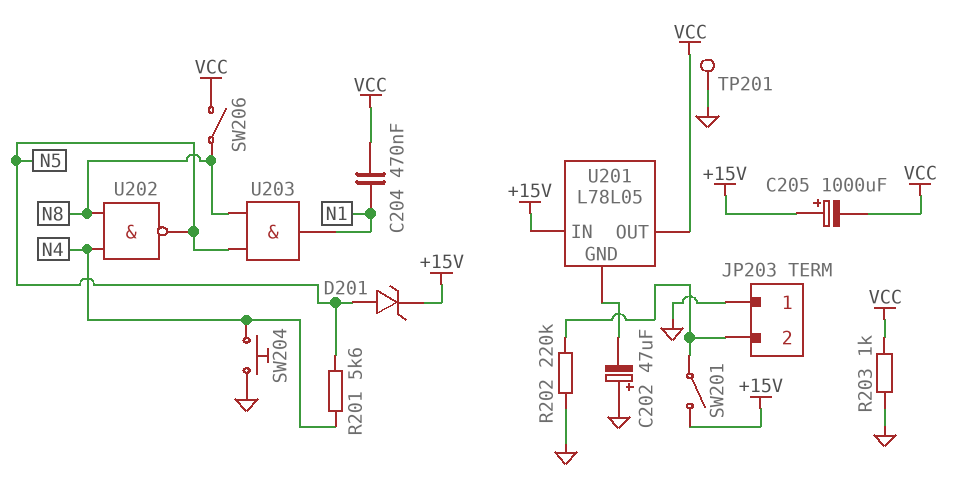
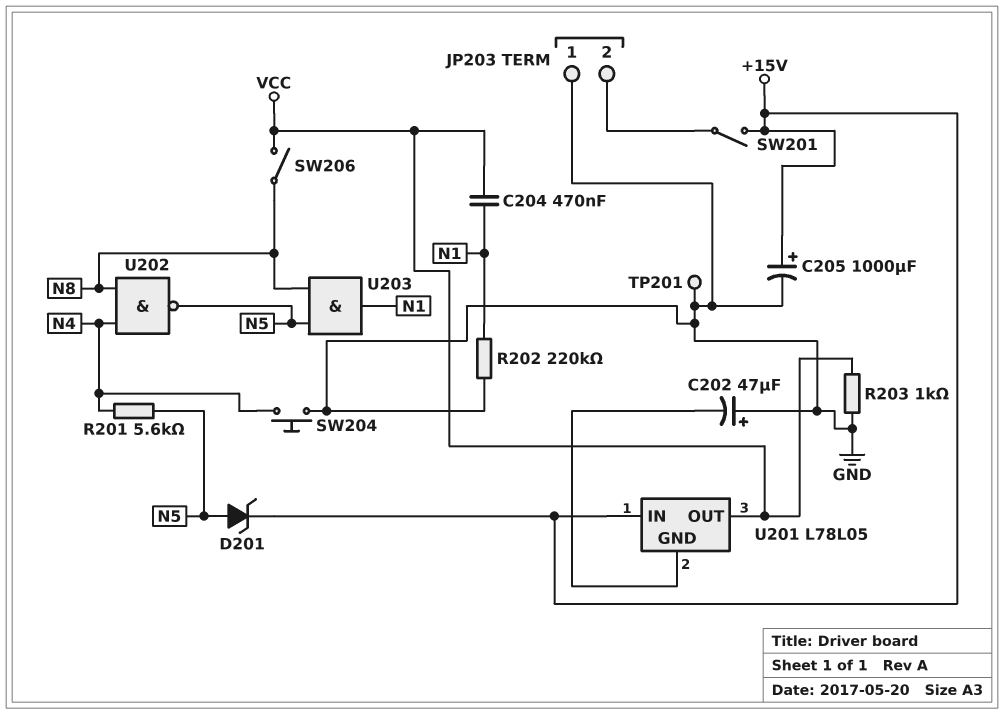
C205: 1000uF (plus +15V, minus VCC) -> 1000uF (plus +15V, minus GND)
R202: 220k (GND, JP203/2) -> 220k (GND, N1)

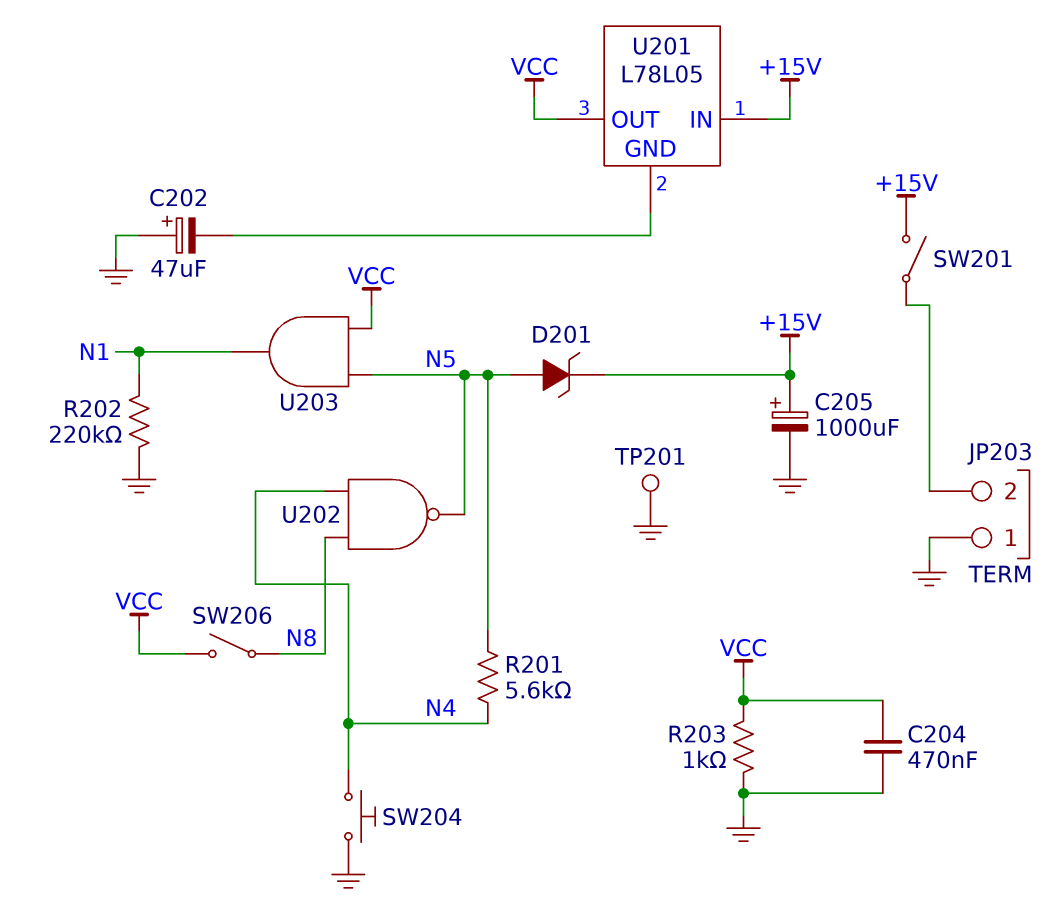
C204: 470nF (N1, VCC) -> 470nF (GND, VCC)
U203: AND (in N5, in N8, out N1) -> AND (in N5, in VCC, out N1)

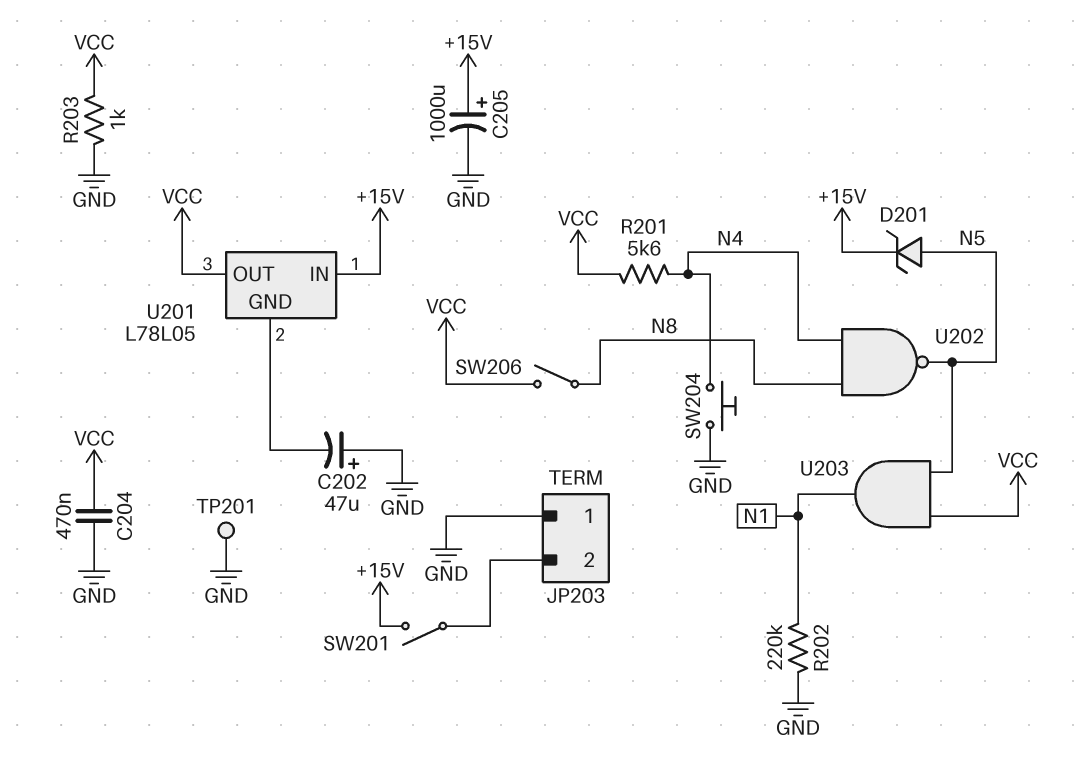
R201: 5.6k (N4, N5) -> 5.6k (N4, VCC)

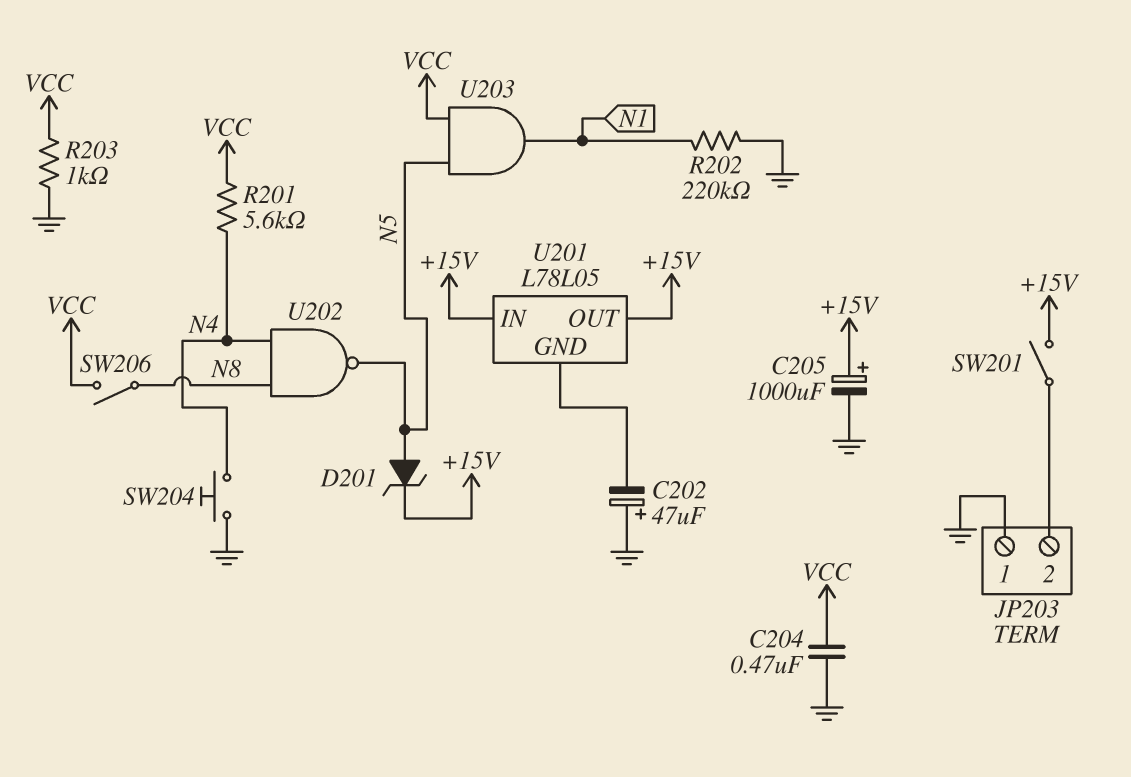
TP201: test point (GND) -> none
U201 pin OUT: VCC -> +15V

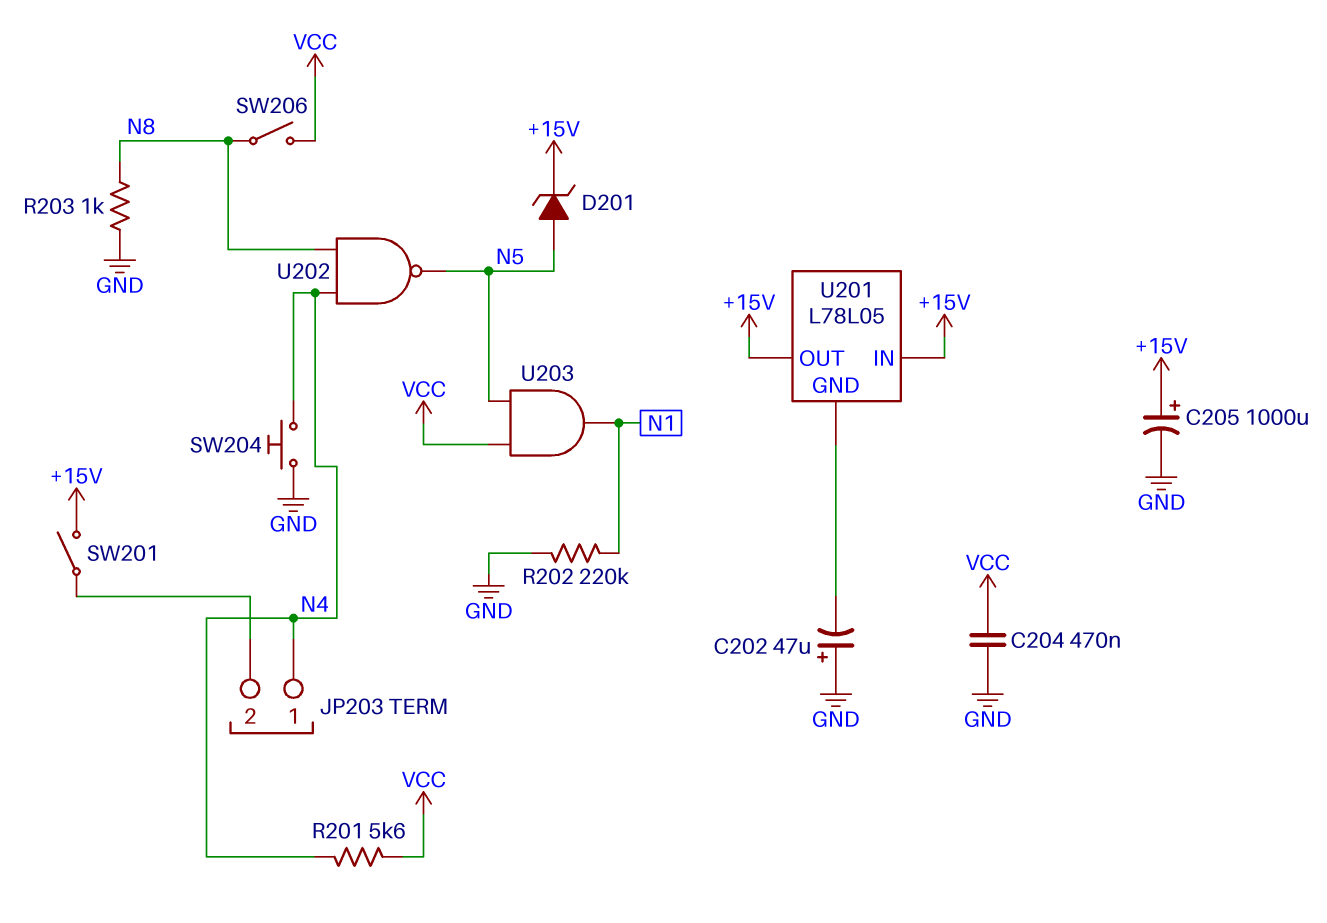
JP203 pin 1: GND -> N4
R203: 1k (GND, VCC) -> 1k (GND, N8)

